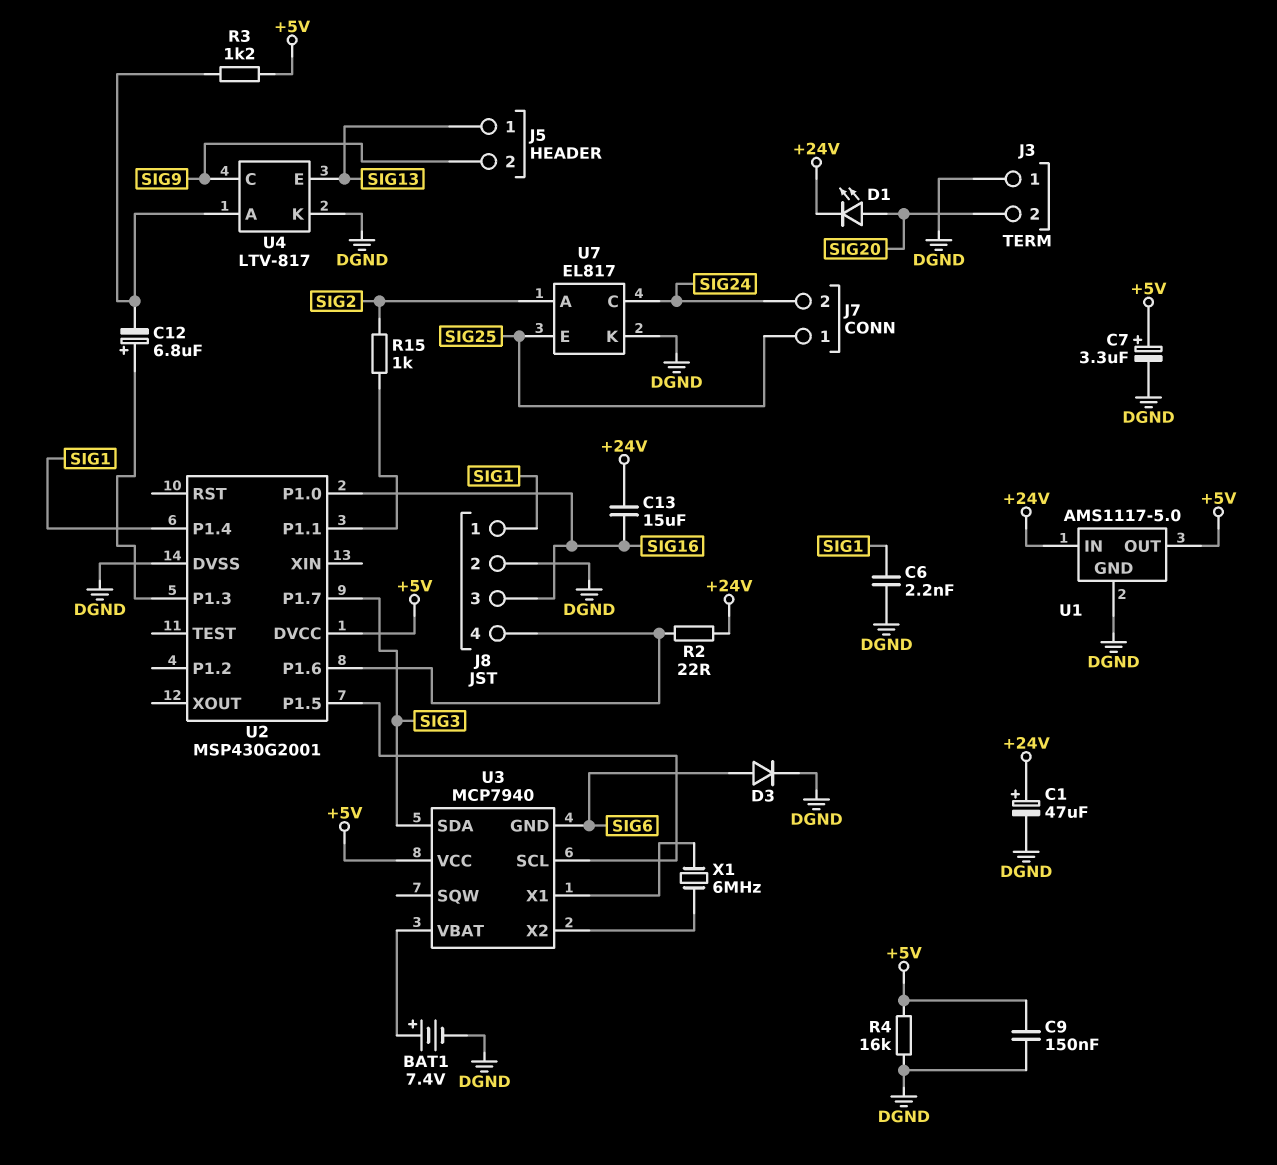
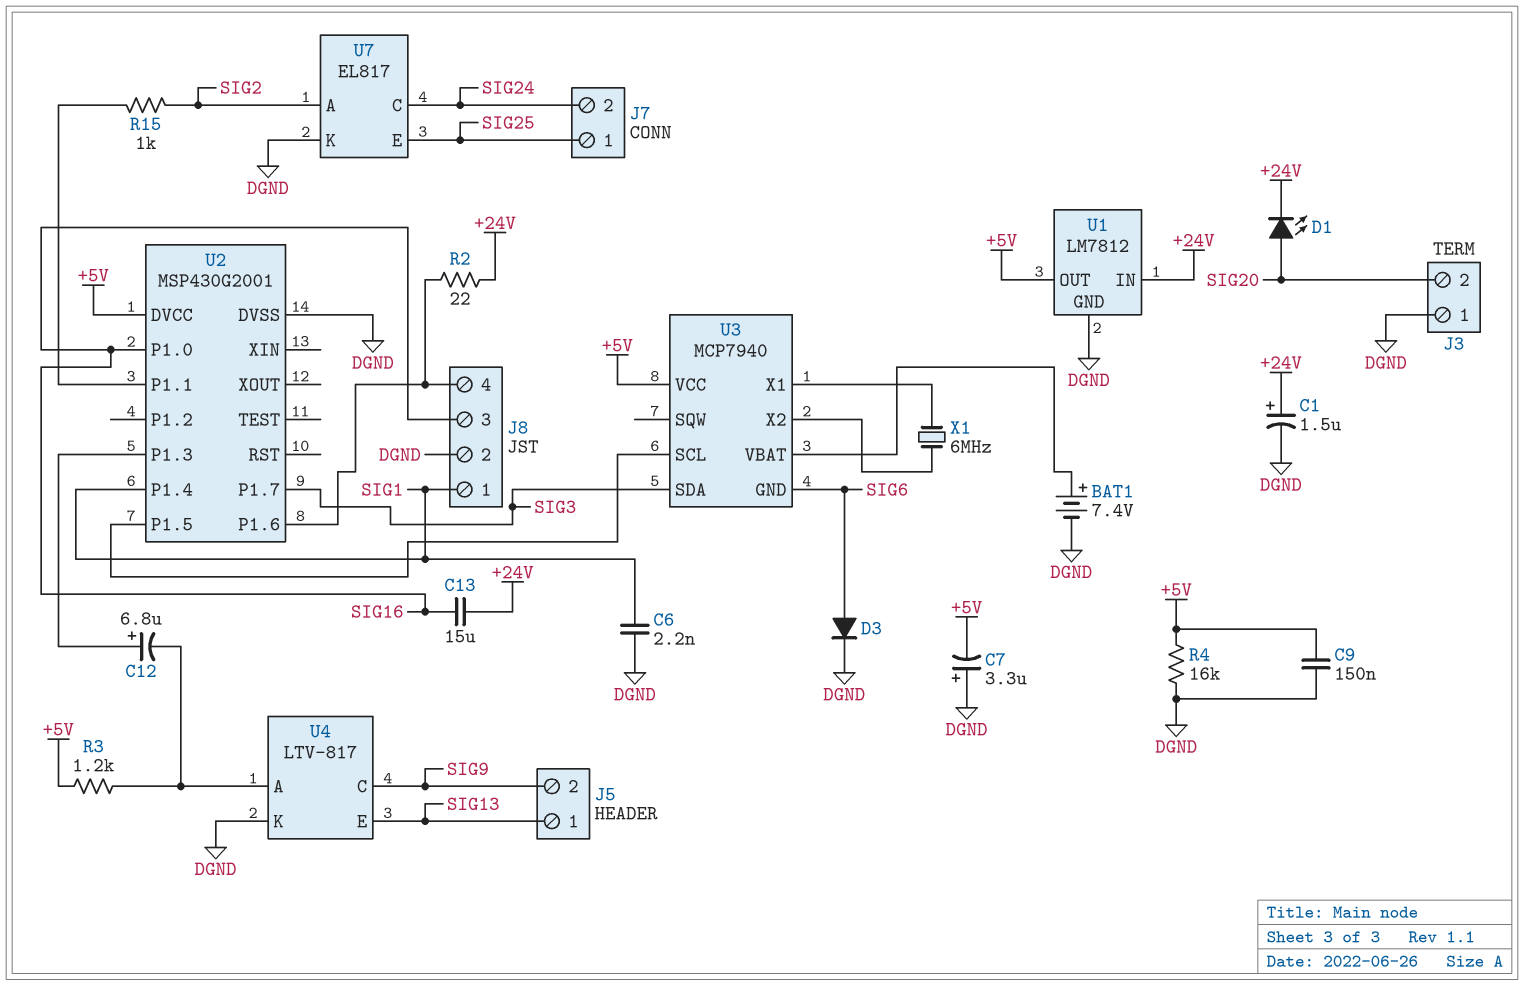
C1: 47uF (plus +24V, minus DGND) -> 1.5uF (plus +24V, minus DGND)
C7: 3.3uF (plus +5V, minus DGND) -> 3.3uF (plus DGND, minus +5V)
U1: AMS1117-5.0 -> LM7812

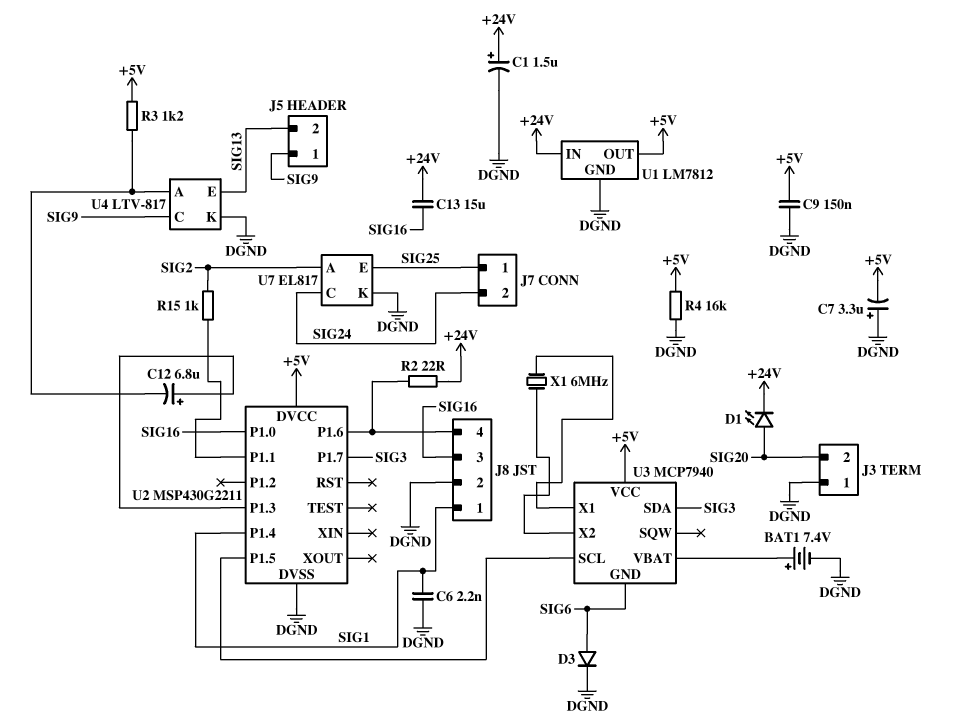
J5 pin 1: SIG13 -> SIG9
J5 pin 2: SIG9 -> SIG13
U2: MSP430G2001 -> MSP430G2211

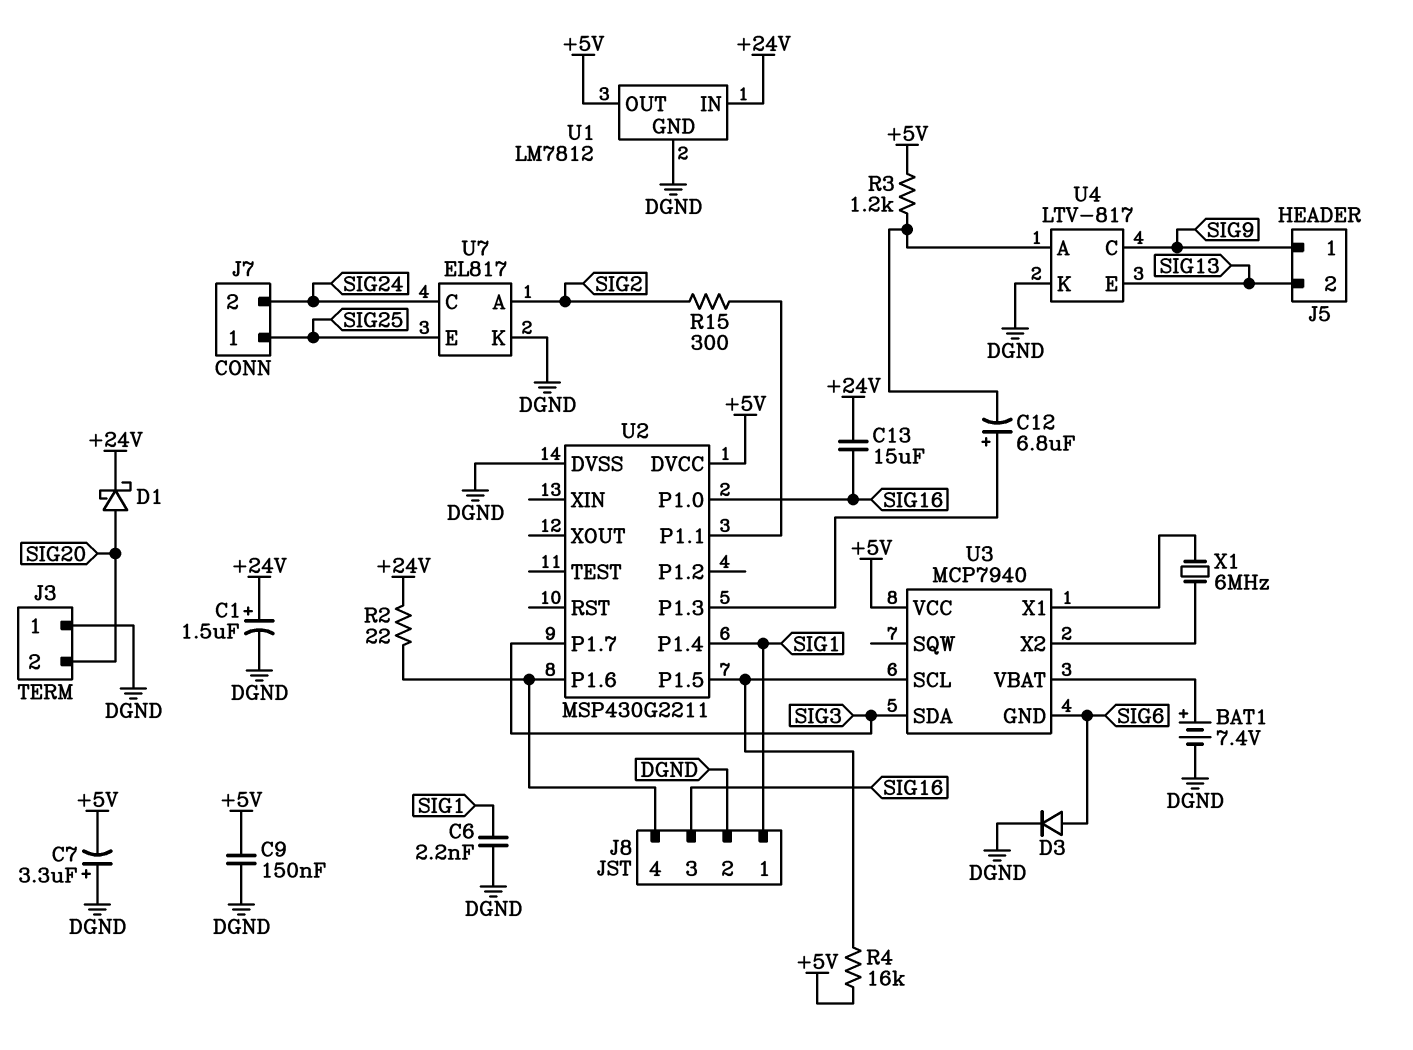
D1: LED (A SIG20, K +24V) -> schottky (A SIG20, K +24V)
R4: 16k (+5V, DGND) -> 16k (+5V, U2/P1.5)
R15: 1k (SIG2, U2/P1.1) -> 300 (SIG2, U2/P1.1)

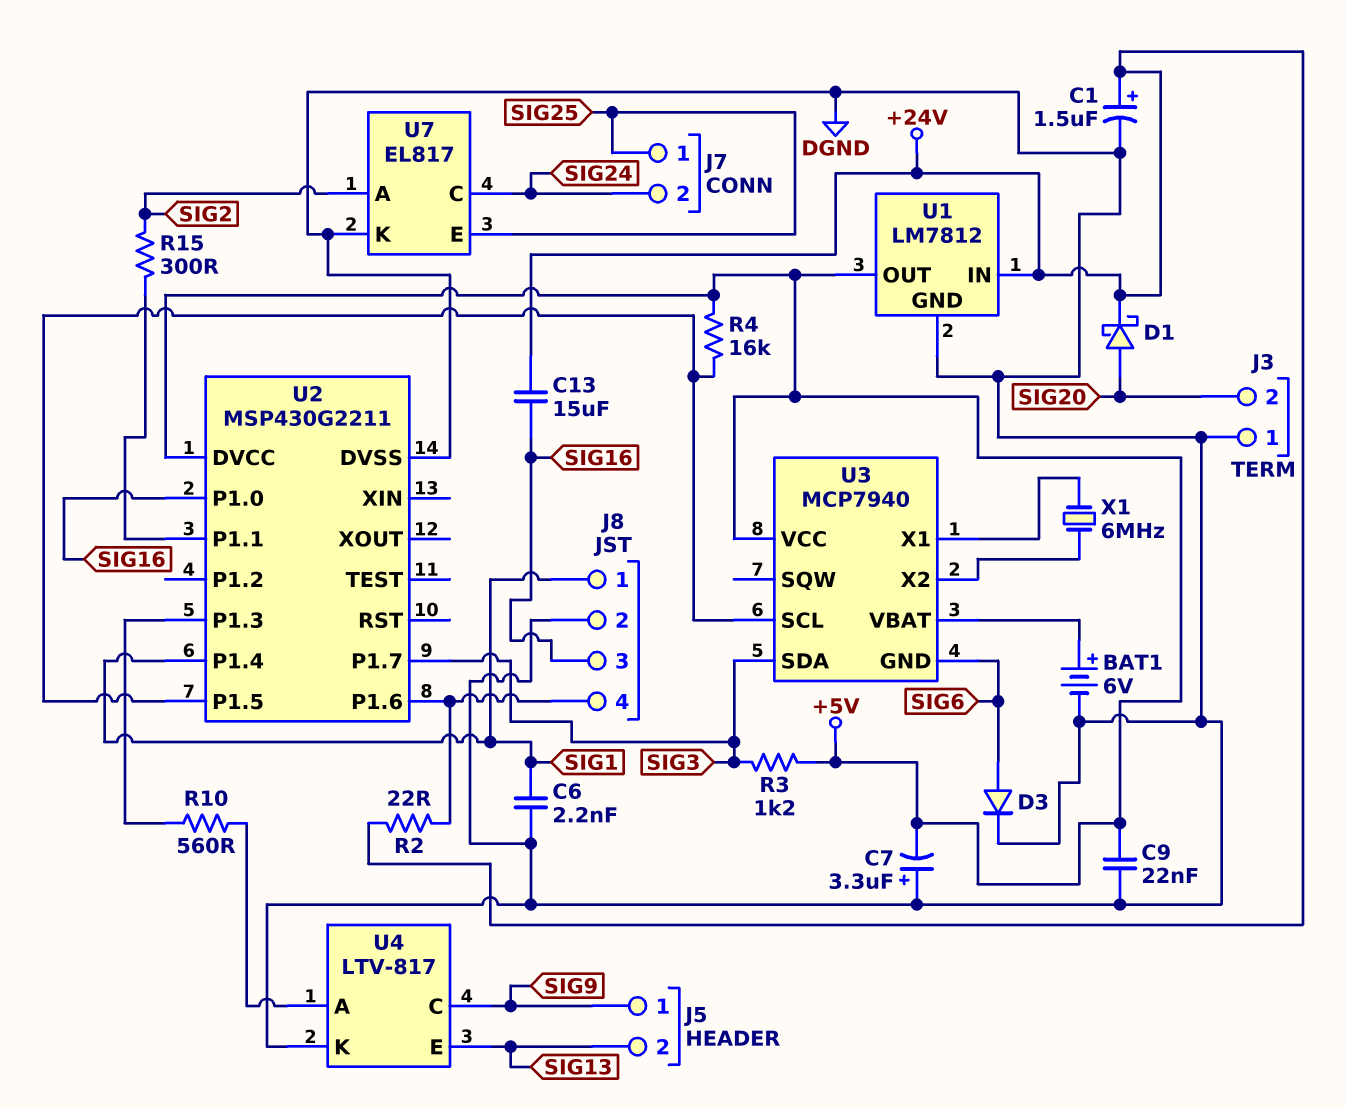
BAT1: 7.4V (plus U3/VBAT, minus DGND) -> 6V (plus U3/VBAT, minus DGND)
C9: 150nF (+5V, DGND) -> 22nF (+5V, DGND)
C12: 6.8uF (plus U2/P1.3, minus U4/A) -> none
R3: 1.2k (+5V, U4/A) -> 1.2k (+5V, SIG3)
R10: none -> 560 (U2/P1.3, U4/A)

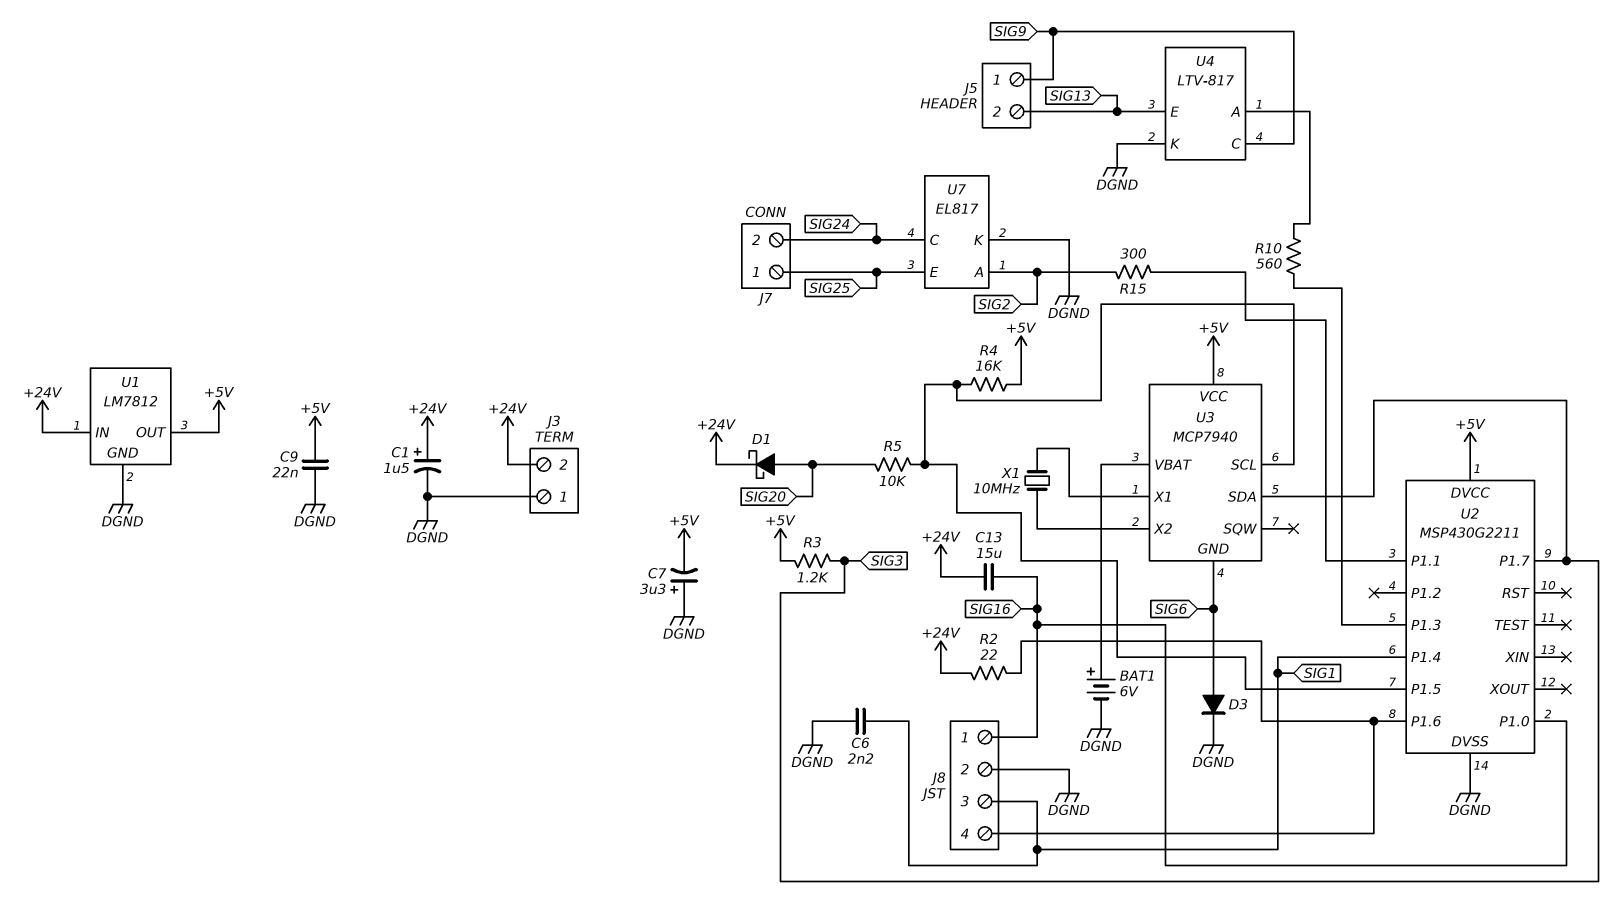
J3 pin 2: SIG20 -> +24V
J8 pin 1: SIG1 -> SIG16
J8 pin 3: SIG16 -> SIG1
R5: none -> 10k (SIG20, U2/P1.5)
X1: 6MHz (U3/X1, U3/X2) -> 10MHz (U3/X1, U3/X2)

